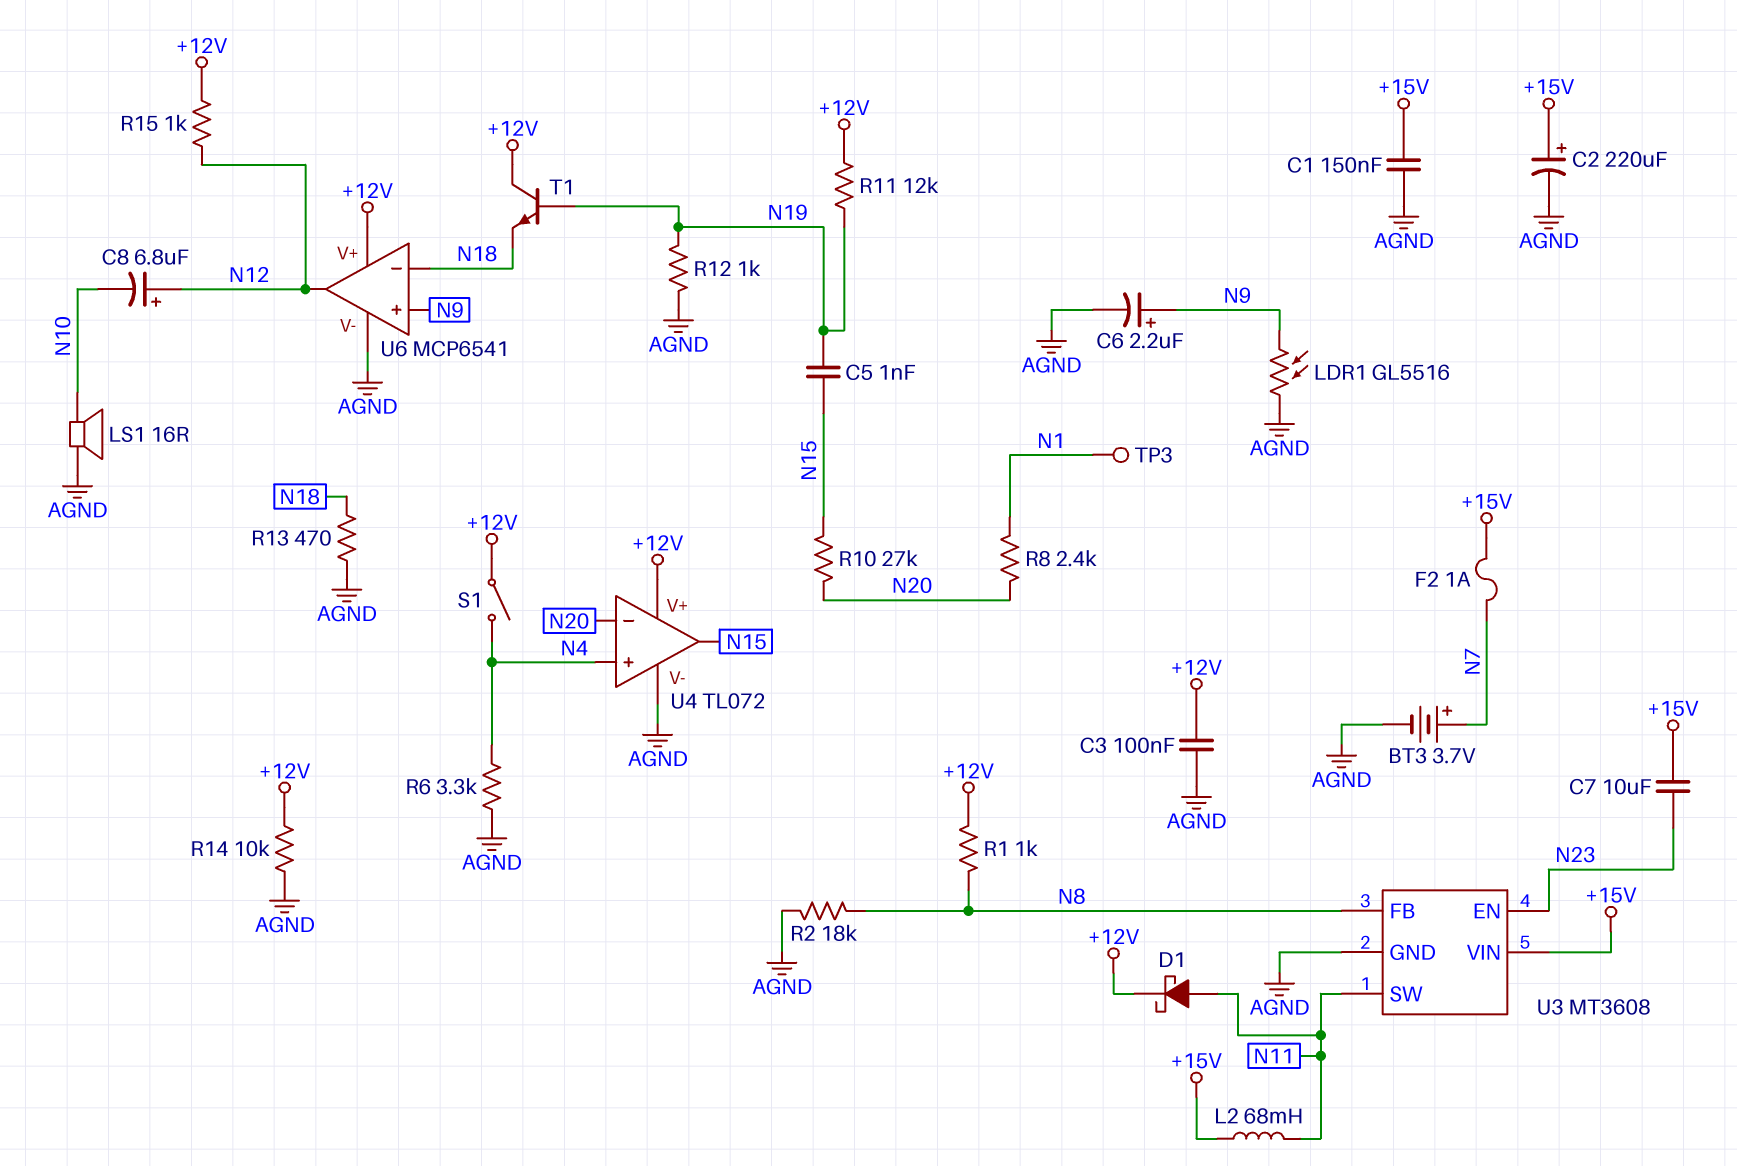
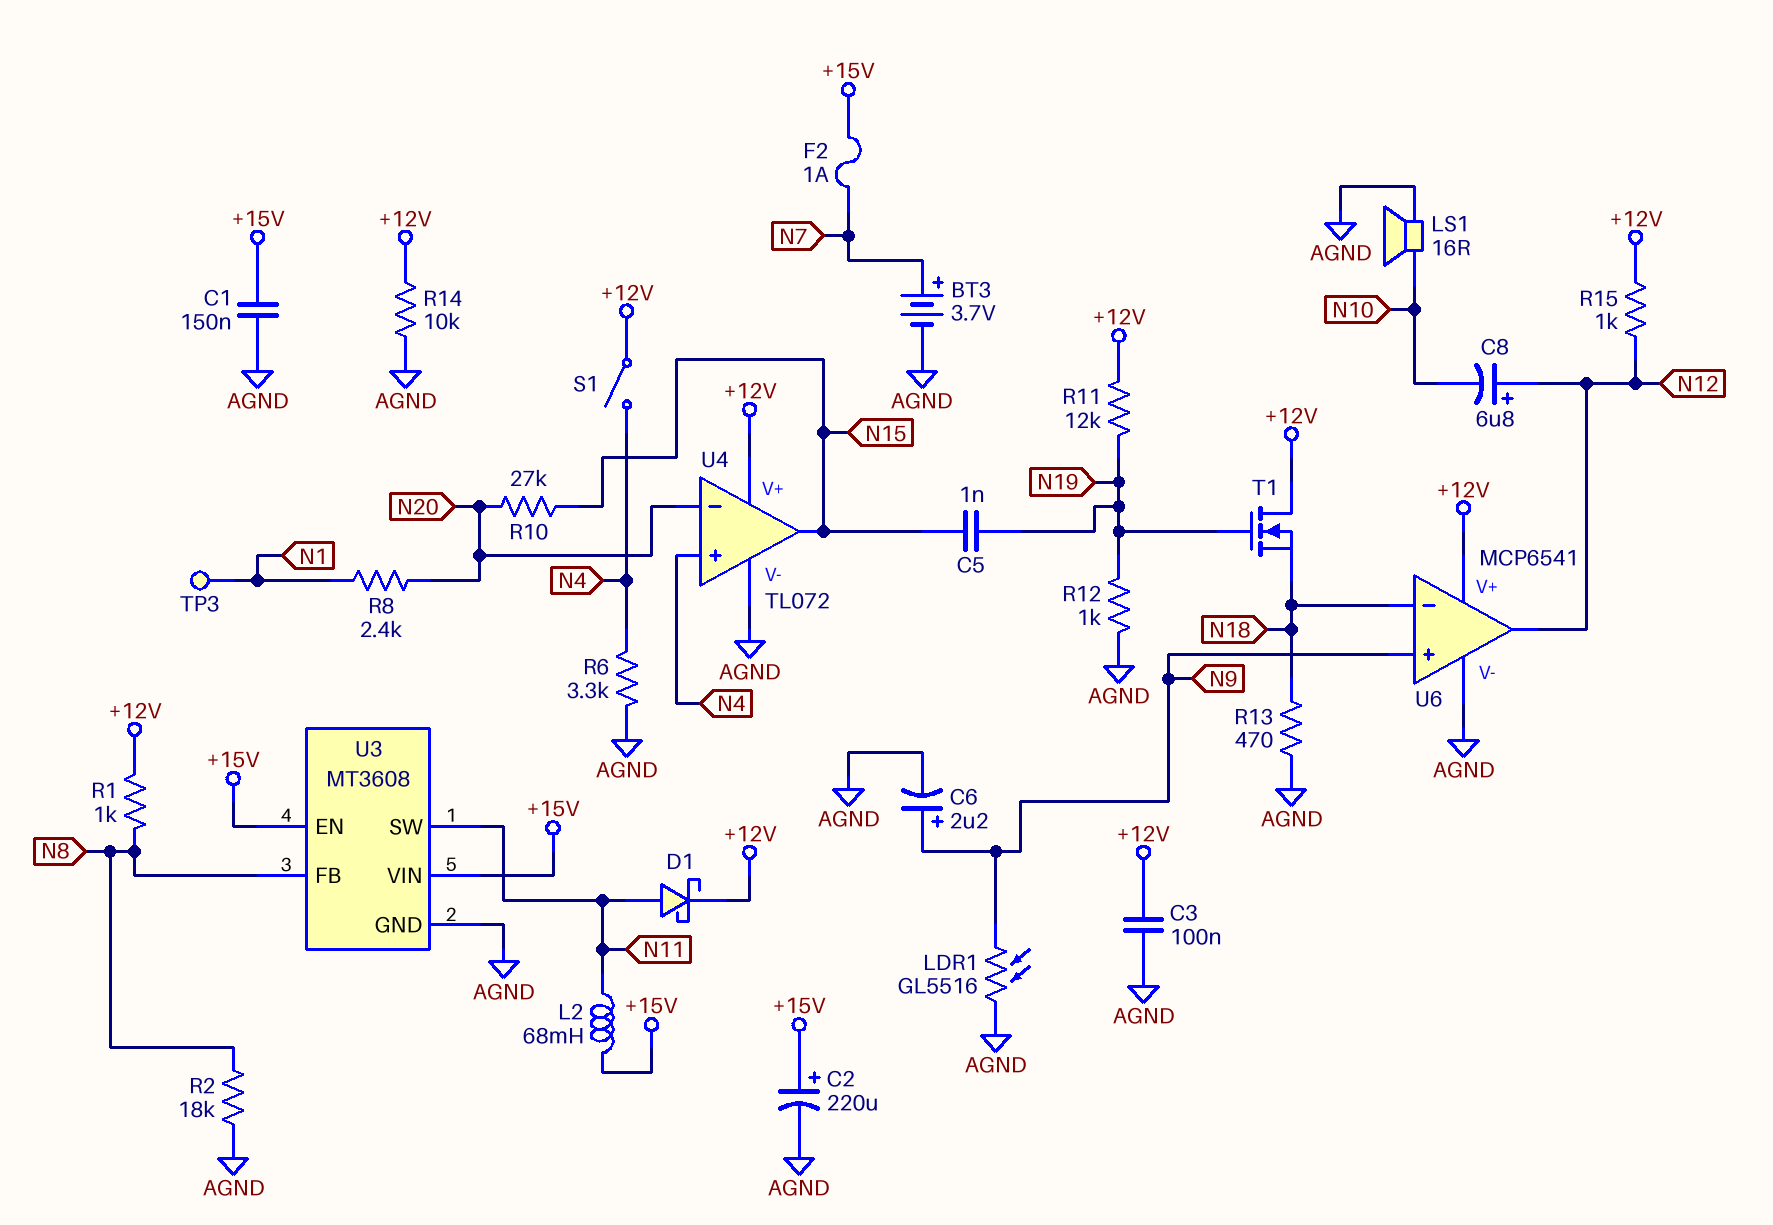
C7: 10uF (+15V, N23) -> none
T1: NPN (B N19, C +12V, E N18) -> NMOS (G N19, D +12V, S N18)
U3 pin EN: N23 -> +15V

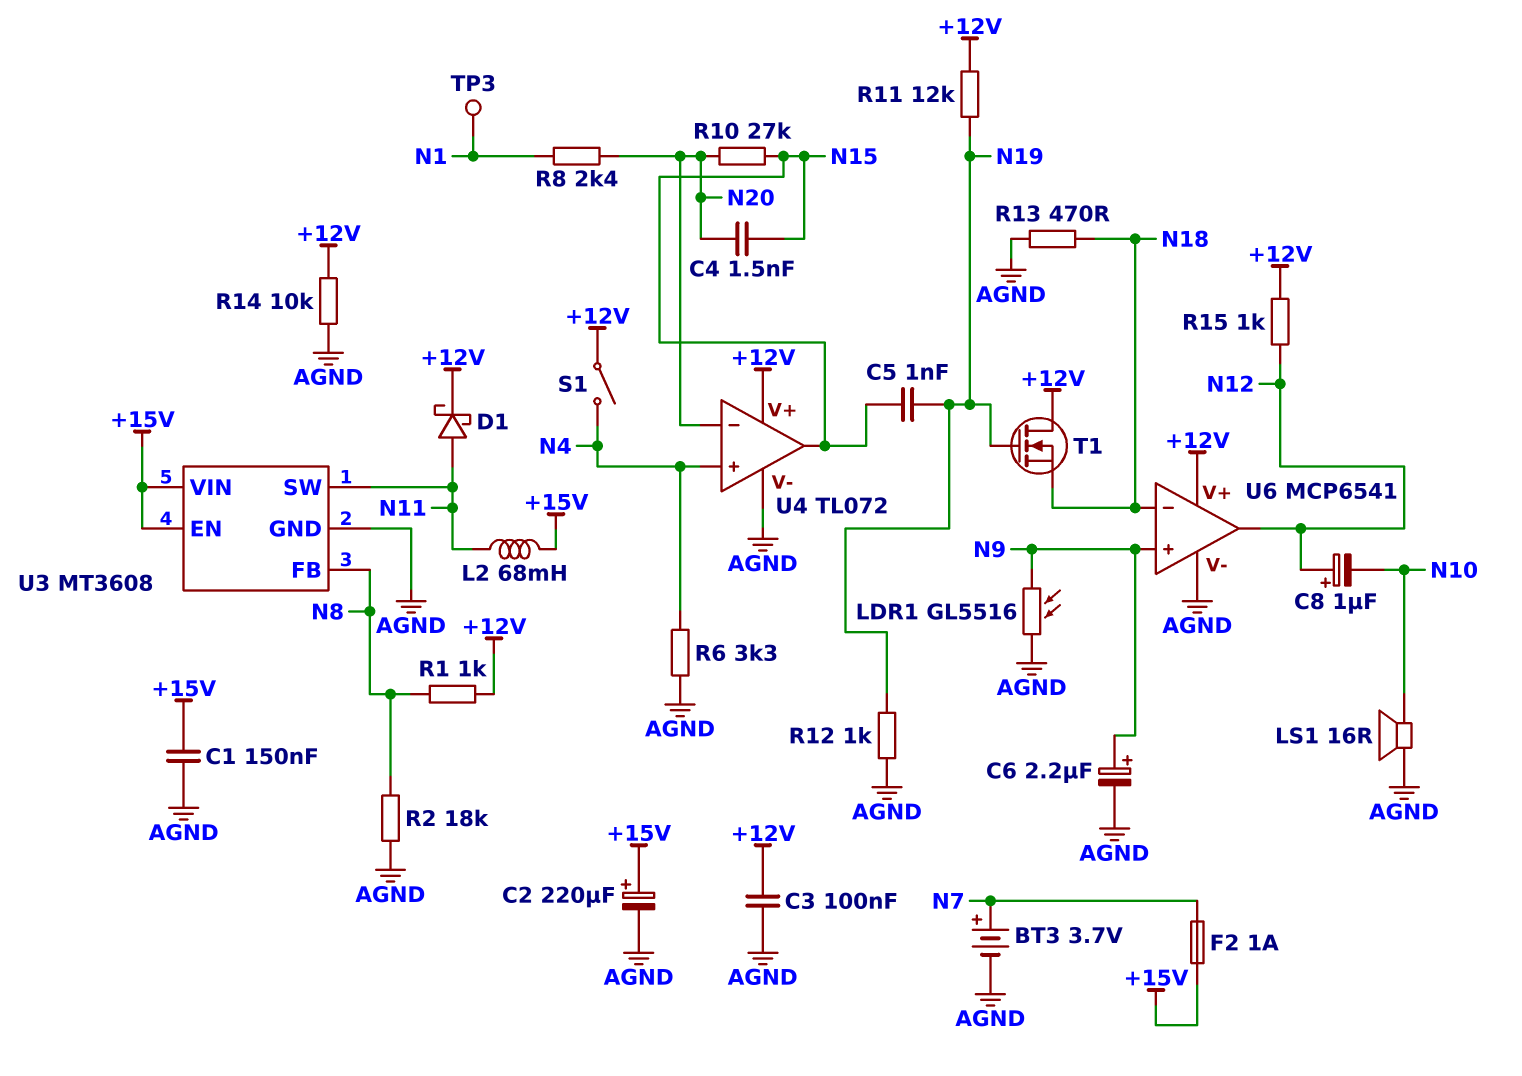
C4: none -> 1.5nF (N15, N20)
C8: 6.8uF (plus N12, minus N10) -> 1uF (plus N12, minus N10)

